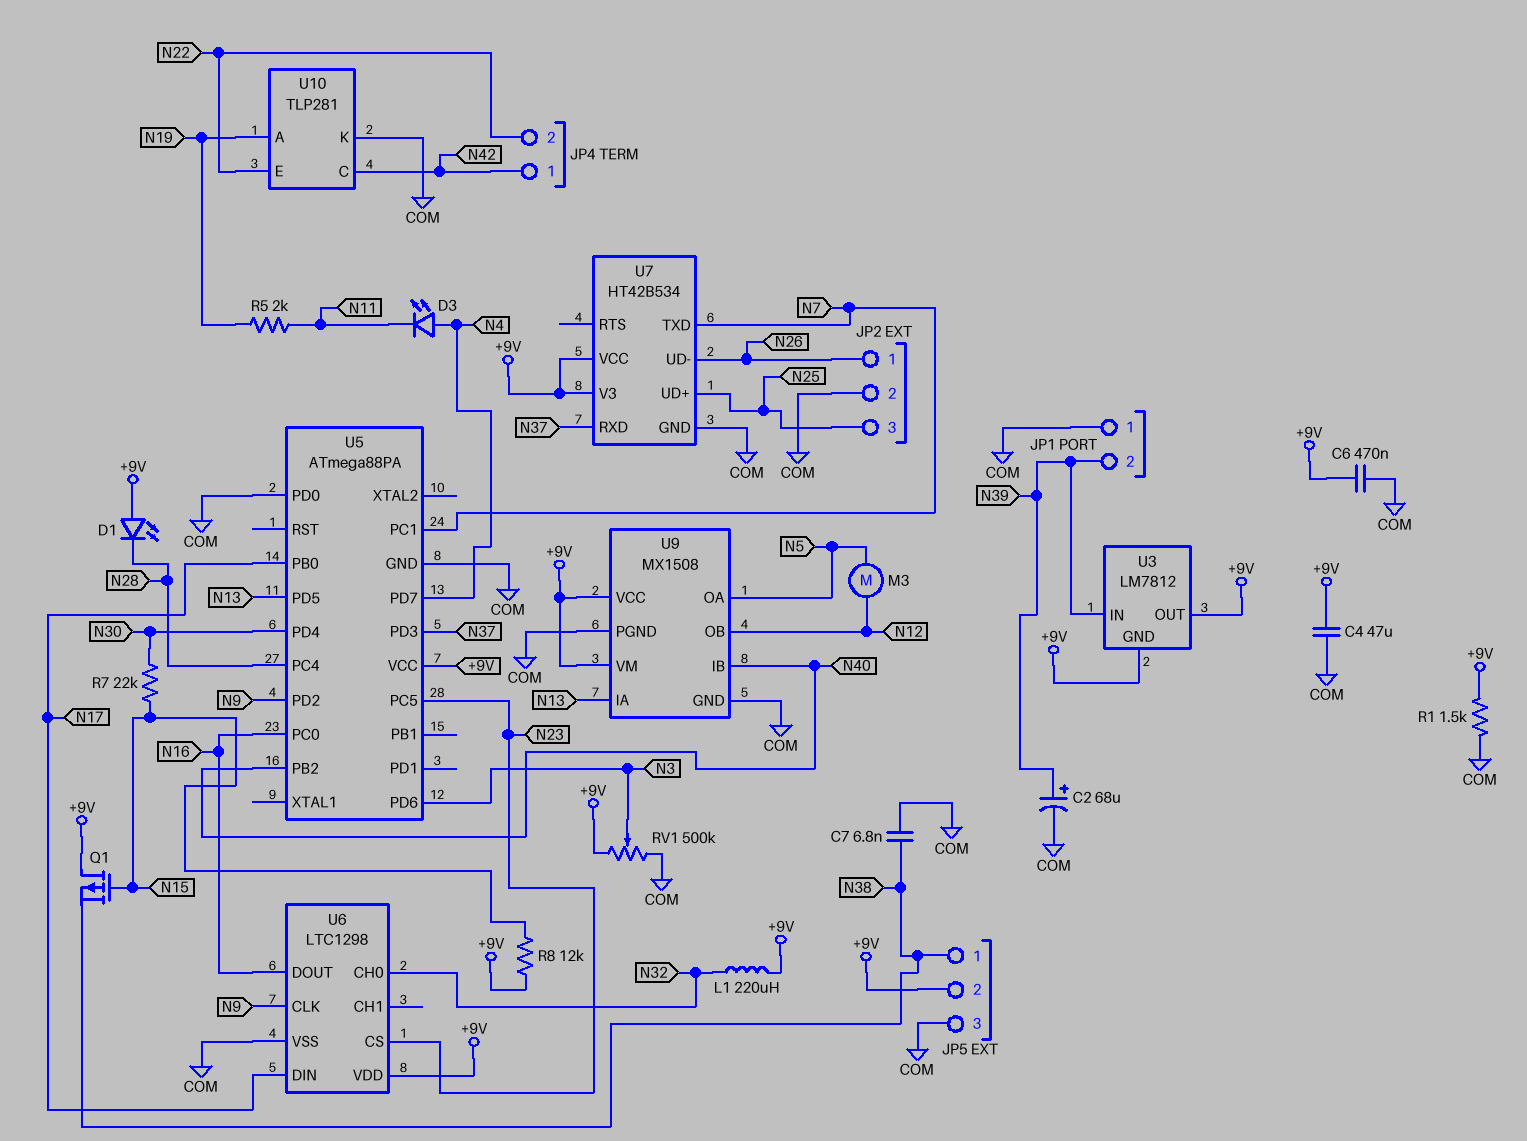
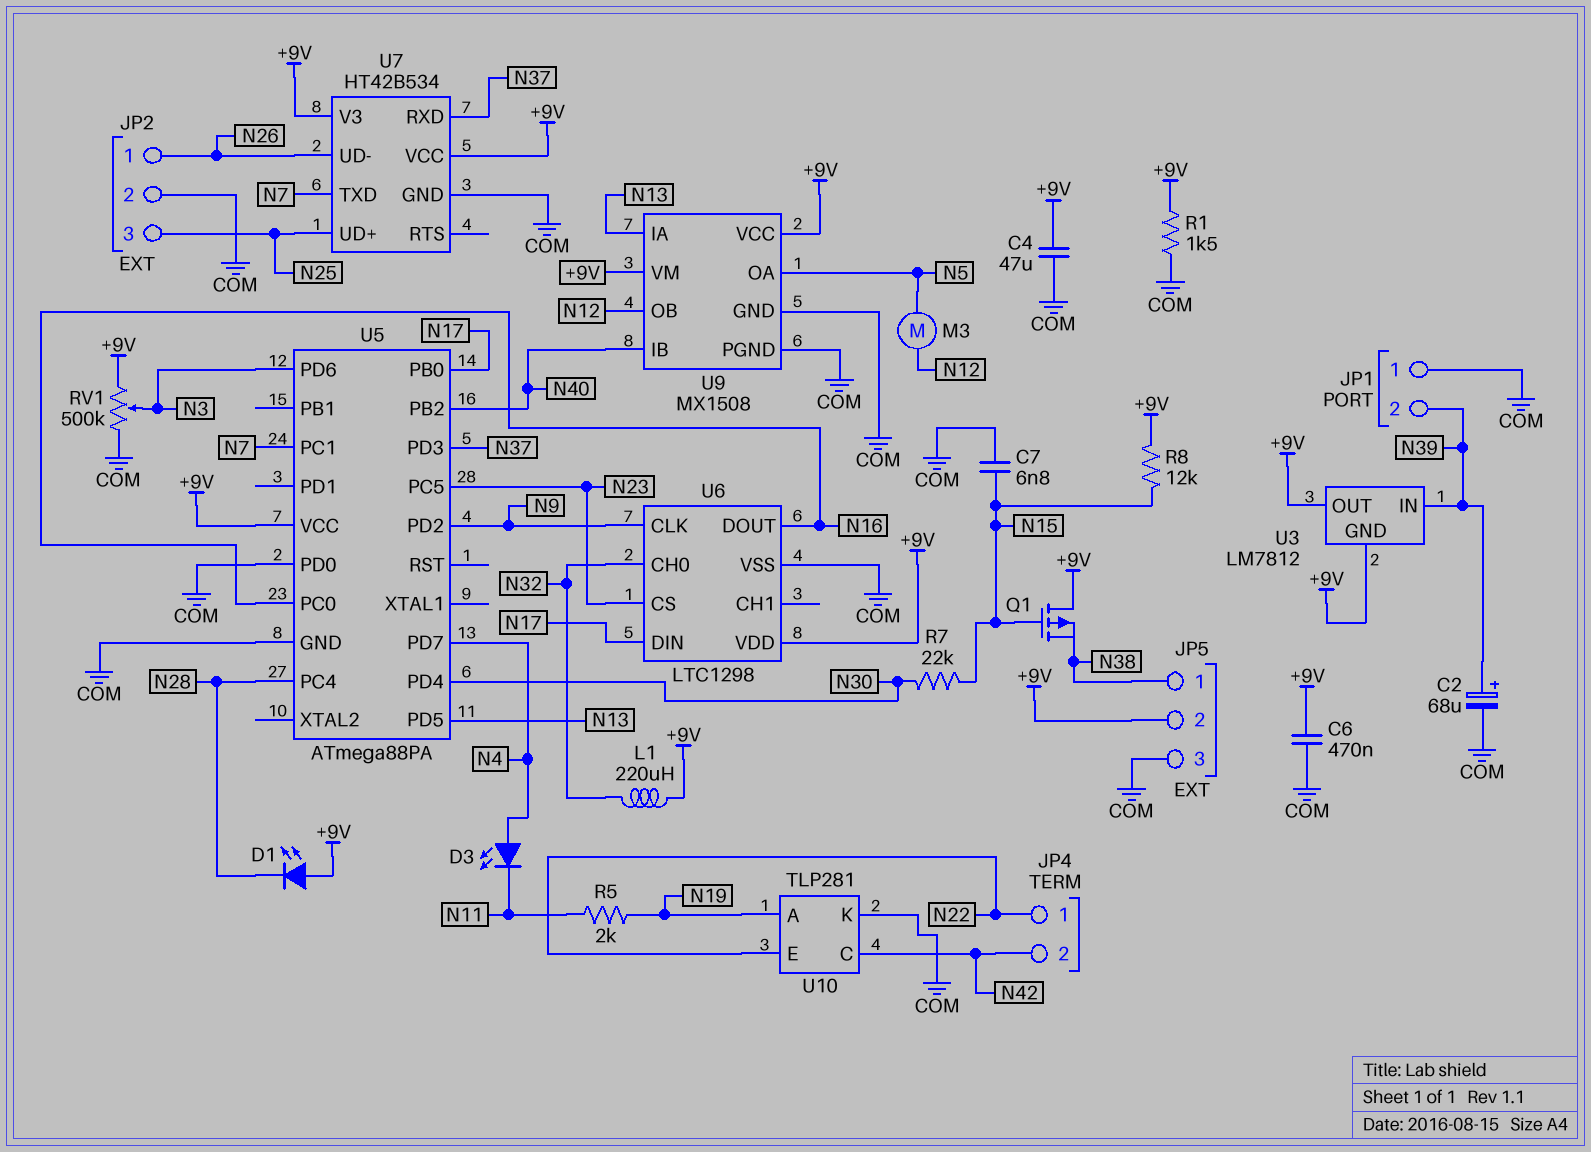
C7: 6.8nF (COM, N38) -> 6.8nF (COM, N15)
JP4 pin 1: N42 -> N22
JP4 pin 2: N22 -> N42

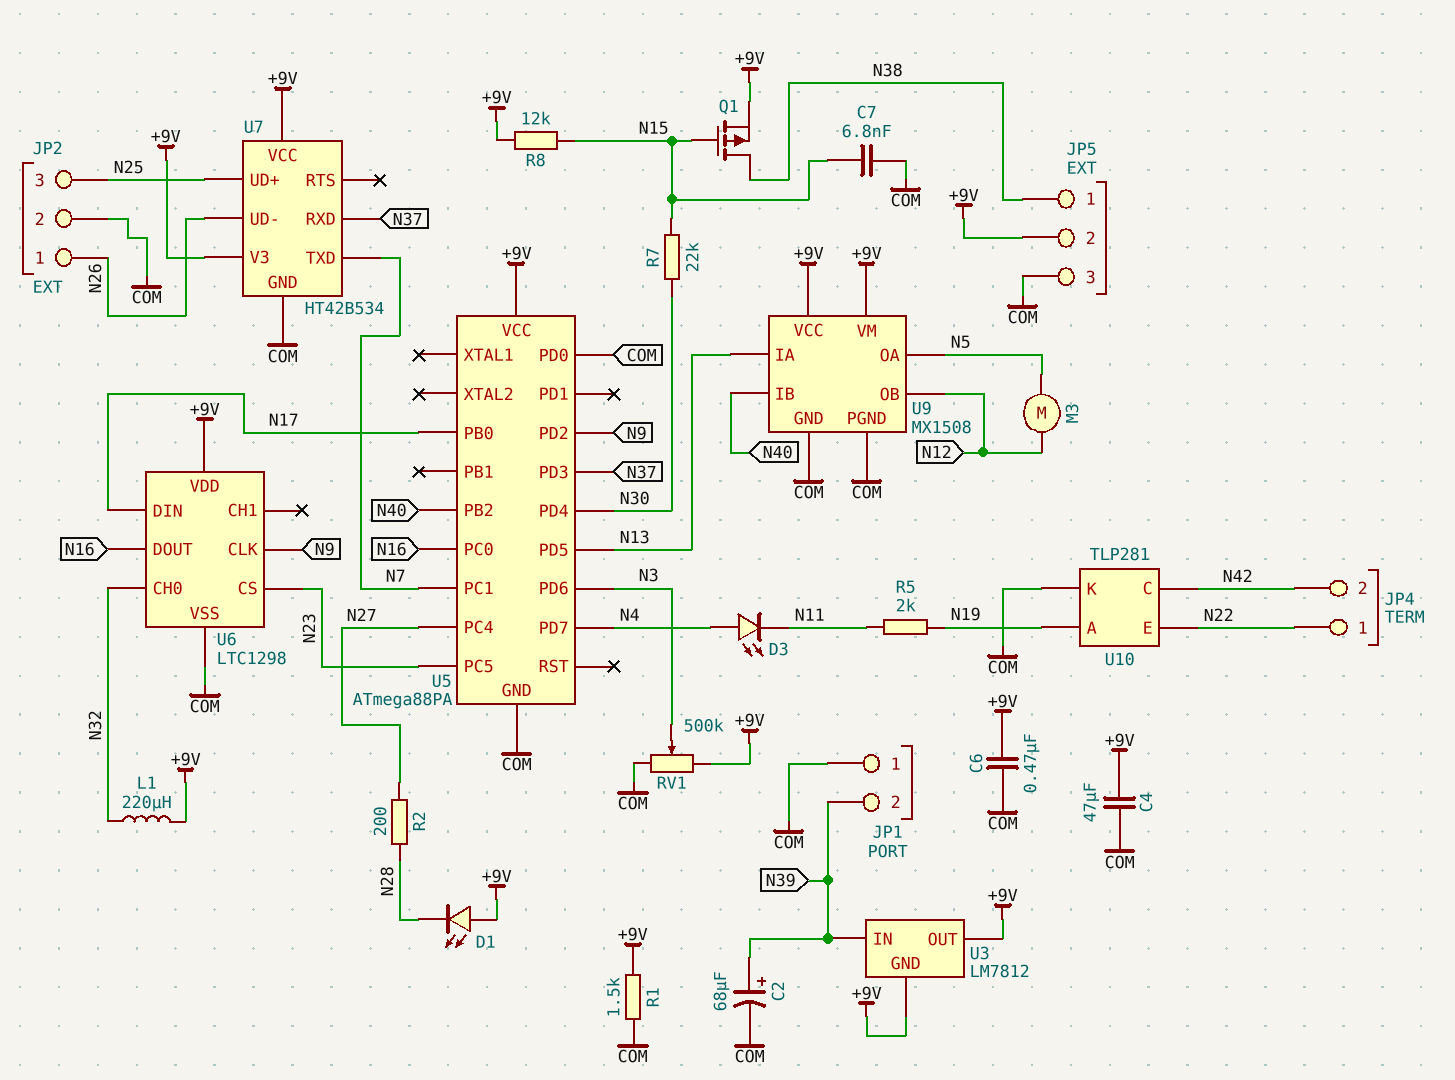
Q1: PMOS (G N15, D +9V, S N38) -> PMOS (G N15, D N38, S +9V)
R2: none -> 200 (N27, N28)
U5 pin PC4: N28 -> N27

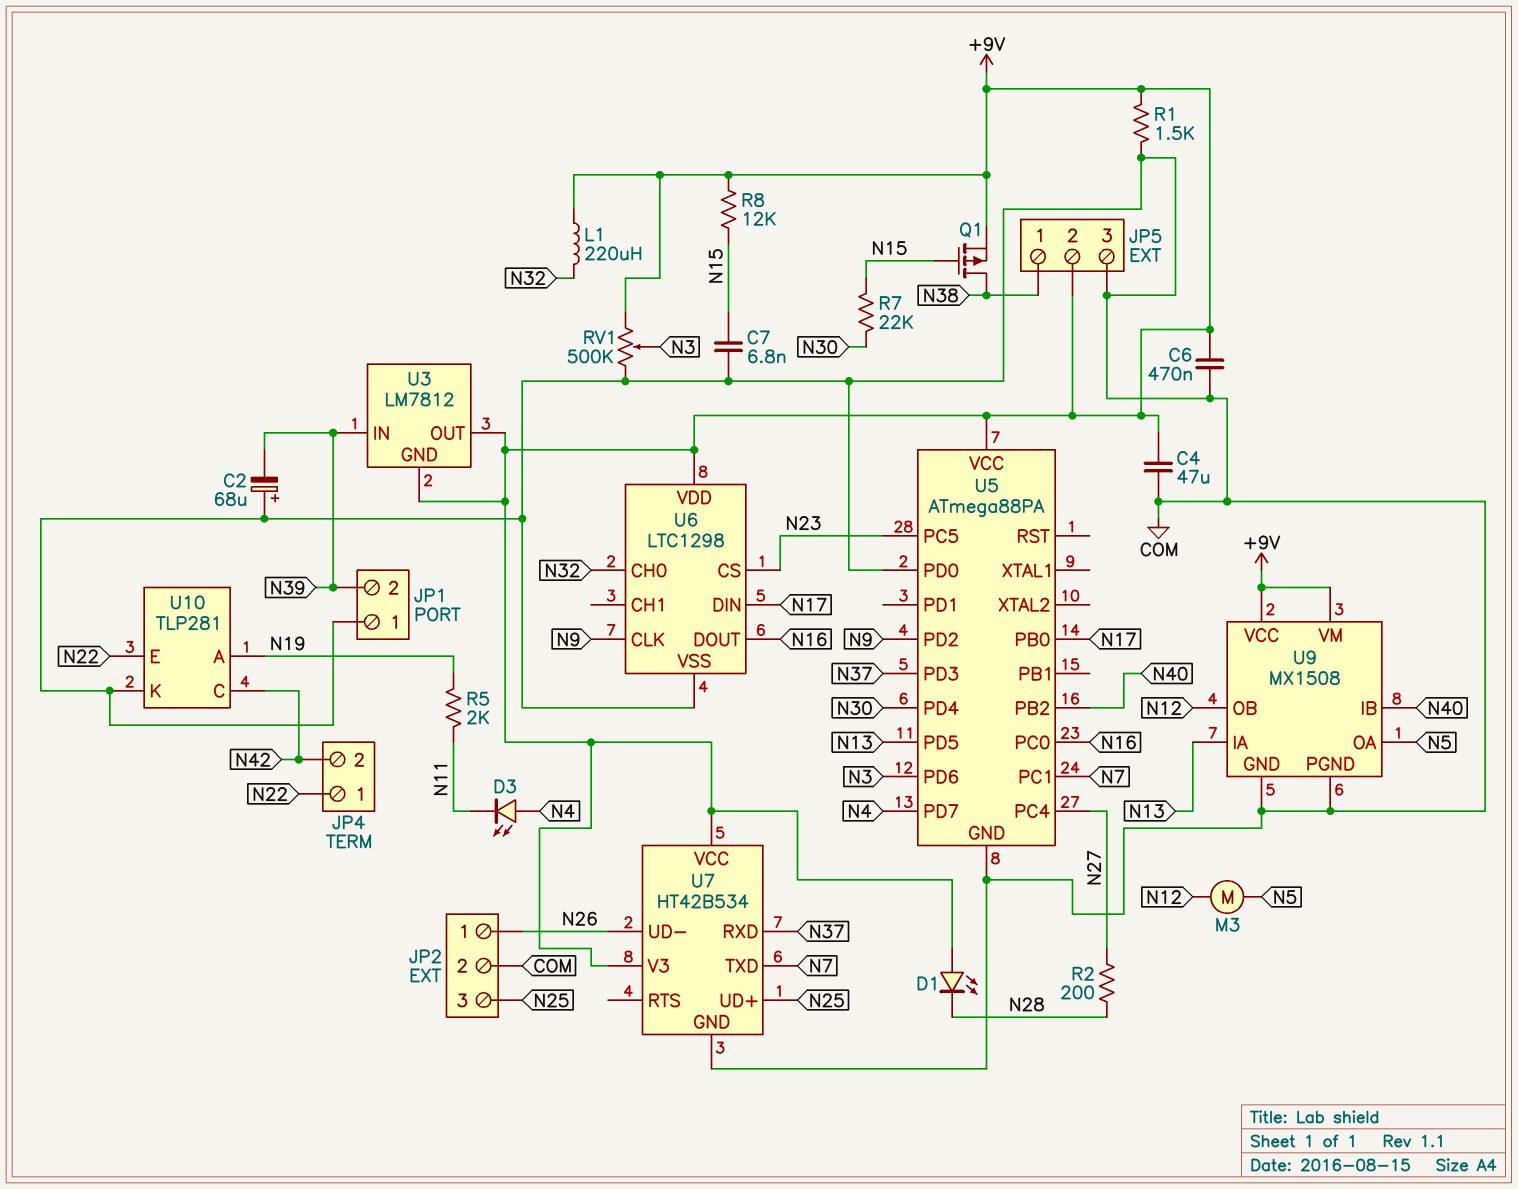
C2: 68uF (plus N39, minus COM) -> 68uF (plus COM, minus N39)

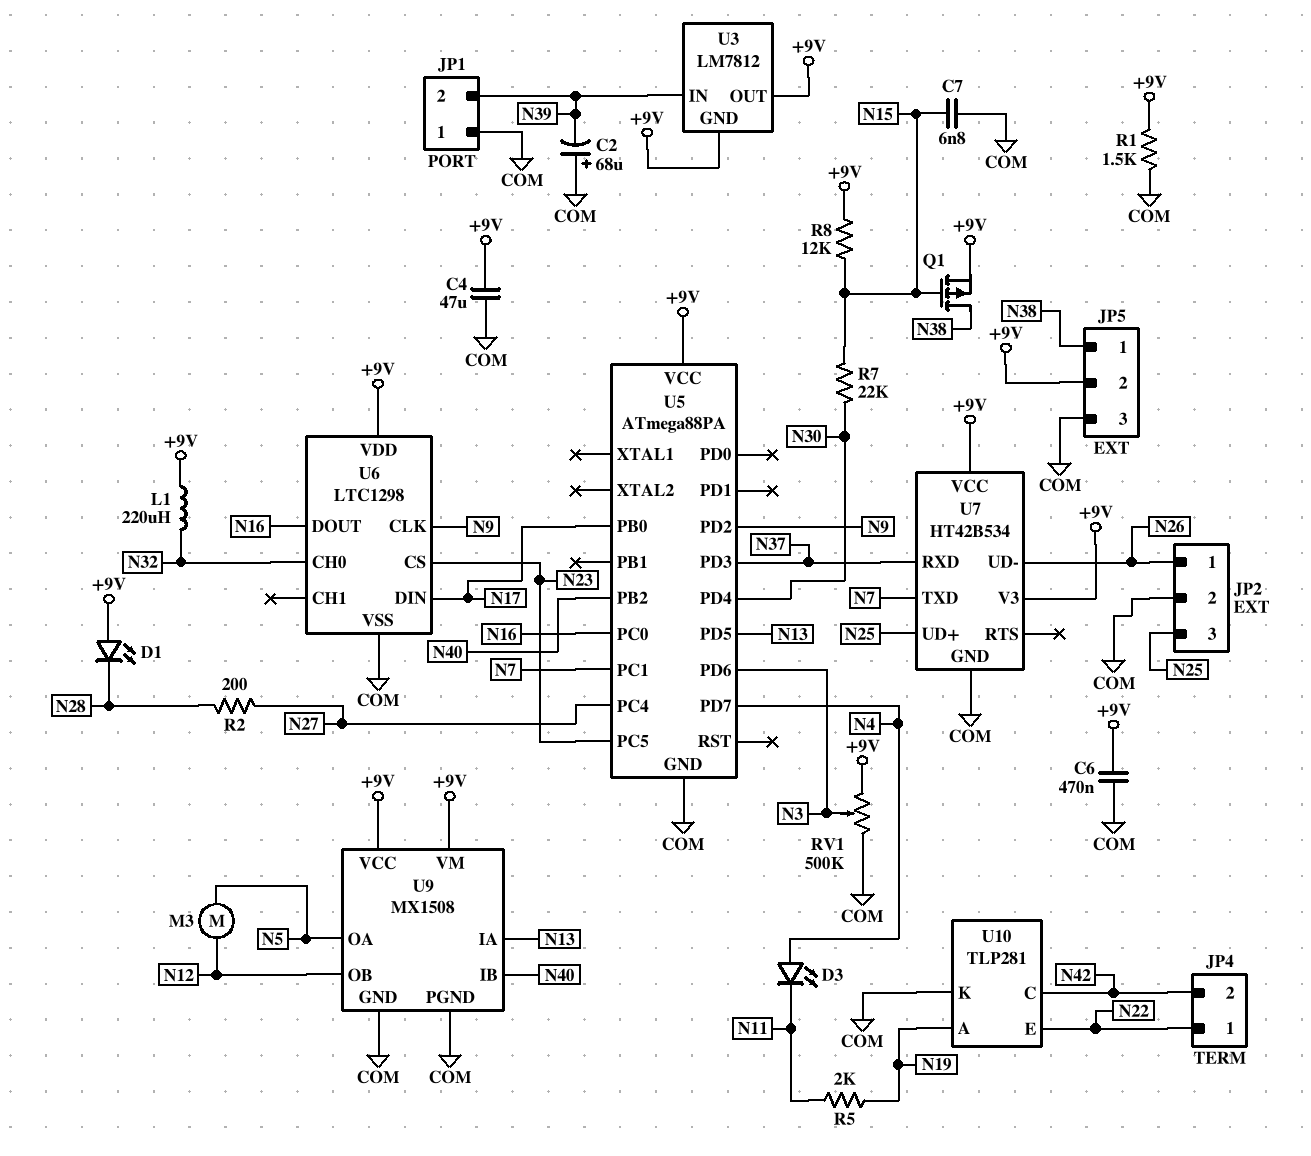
U5 pin PD0: COM -> none

